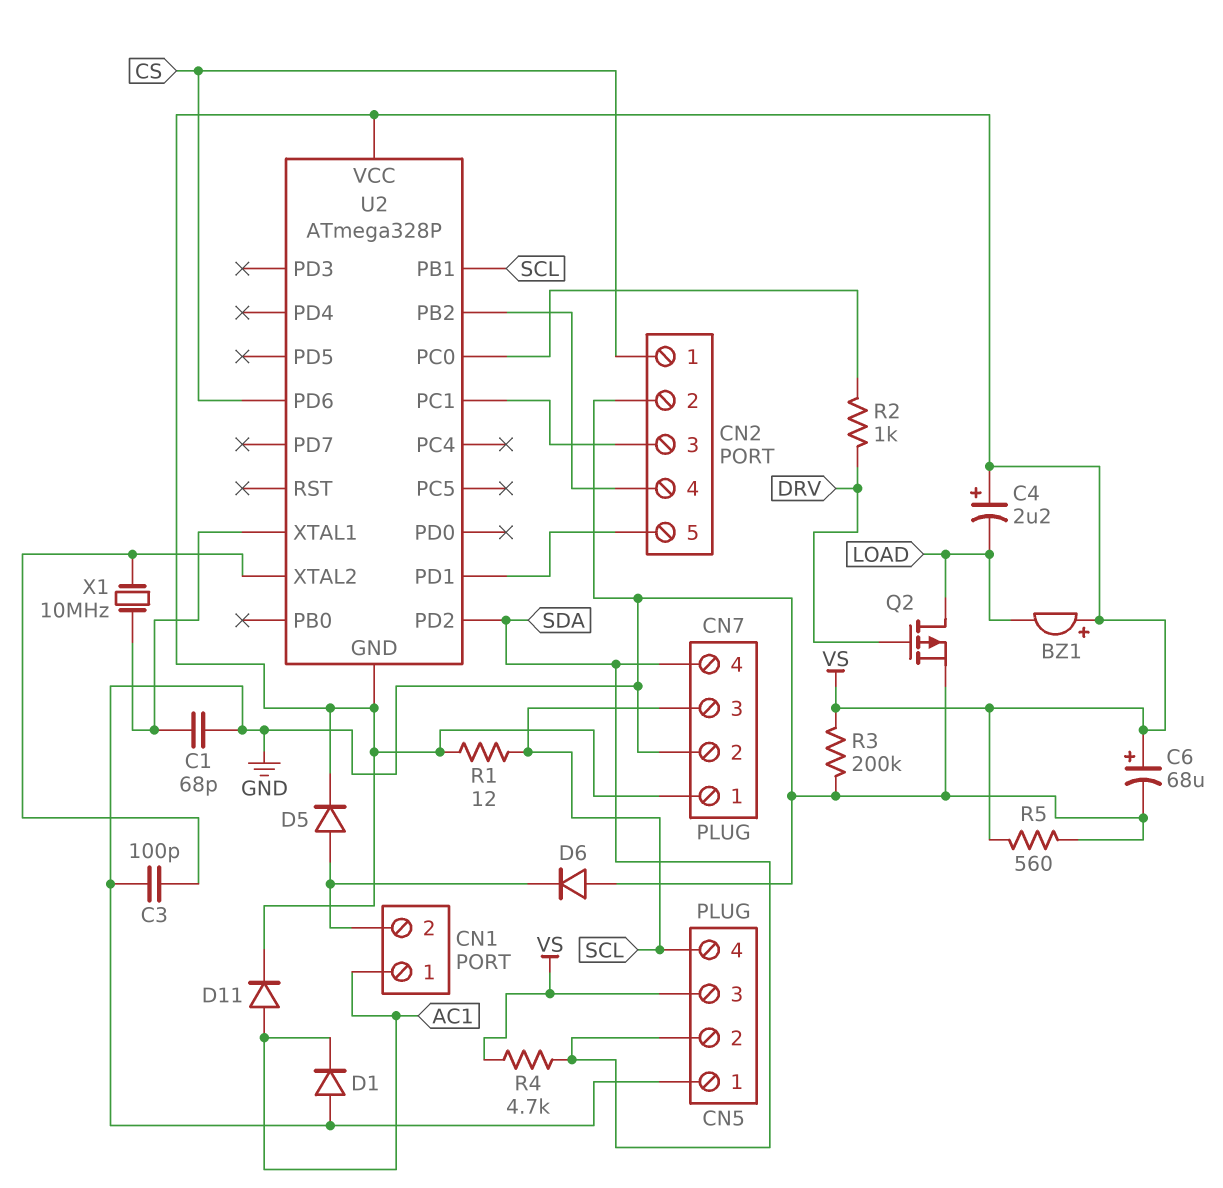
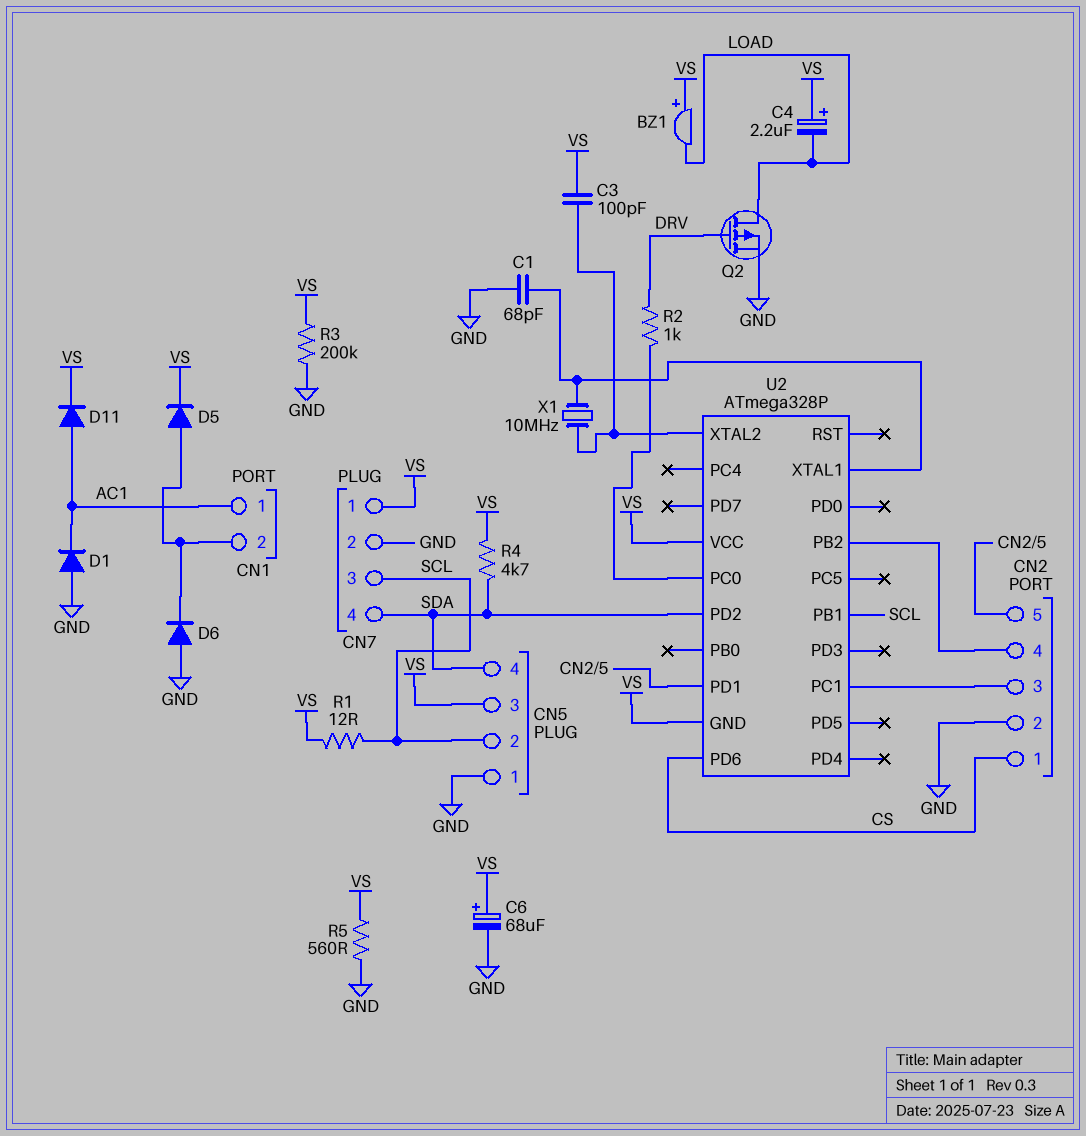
C3: 100pF (GND, U2/XTAL2) -> 100pF (U2/XTAL2, VS)
CN5 pin 2: SDA -> SCL
CN5 pin 4: SCL -> SDA

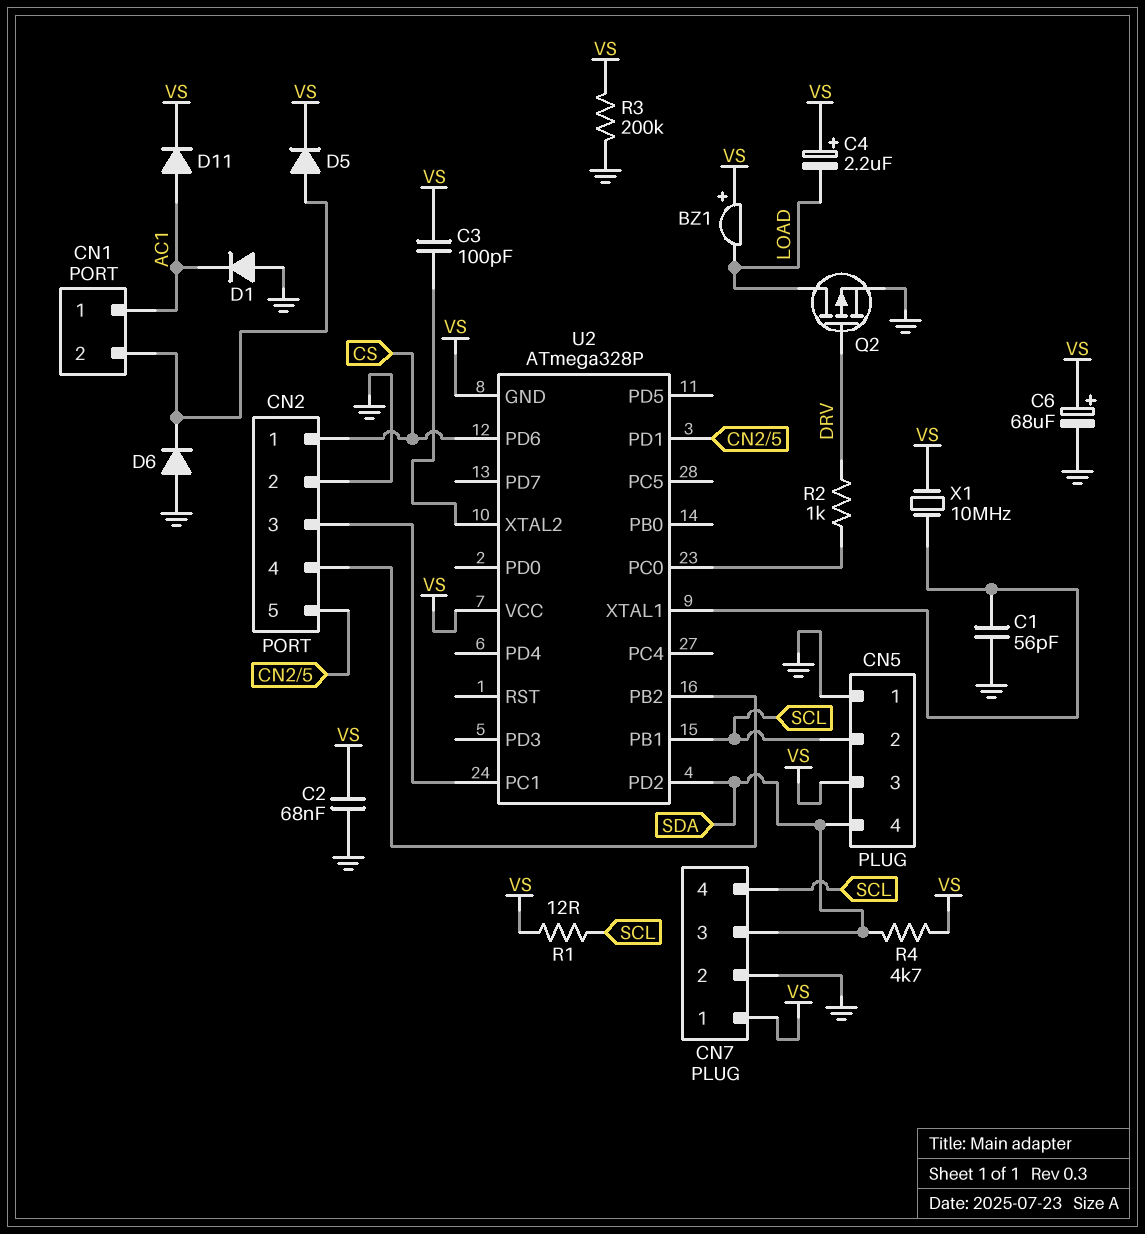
C1: 68pF (GND, U2/XTAL1) -> 56pF (GND, U2/XTAL1)
C2: none -> 68nF (GND, VS)
CN7 pin 3: SCL -> SDA
CN7 pin 4: SDA -> SCL
R5: 560 (GND, VS) -> none
X1: 10MHz (U2/XTAL1, U2/XTAL2) -> 10MHz (U2/XTAL1, VS)

